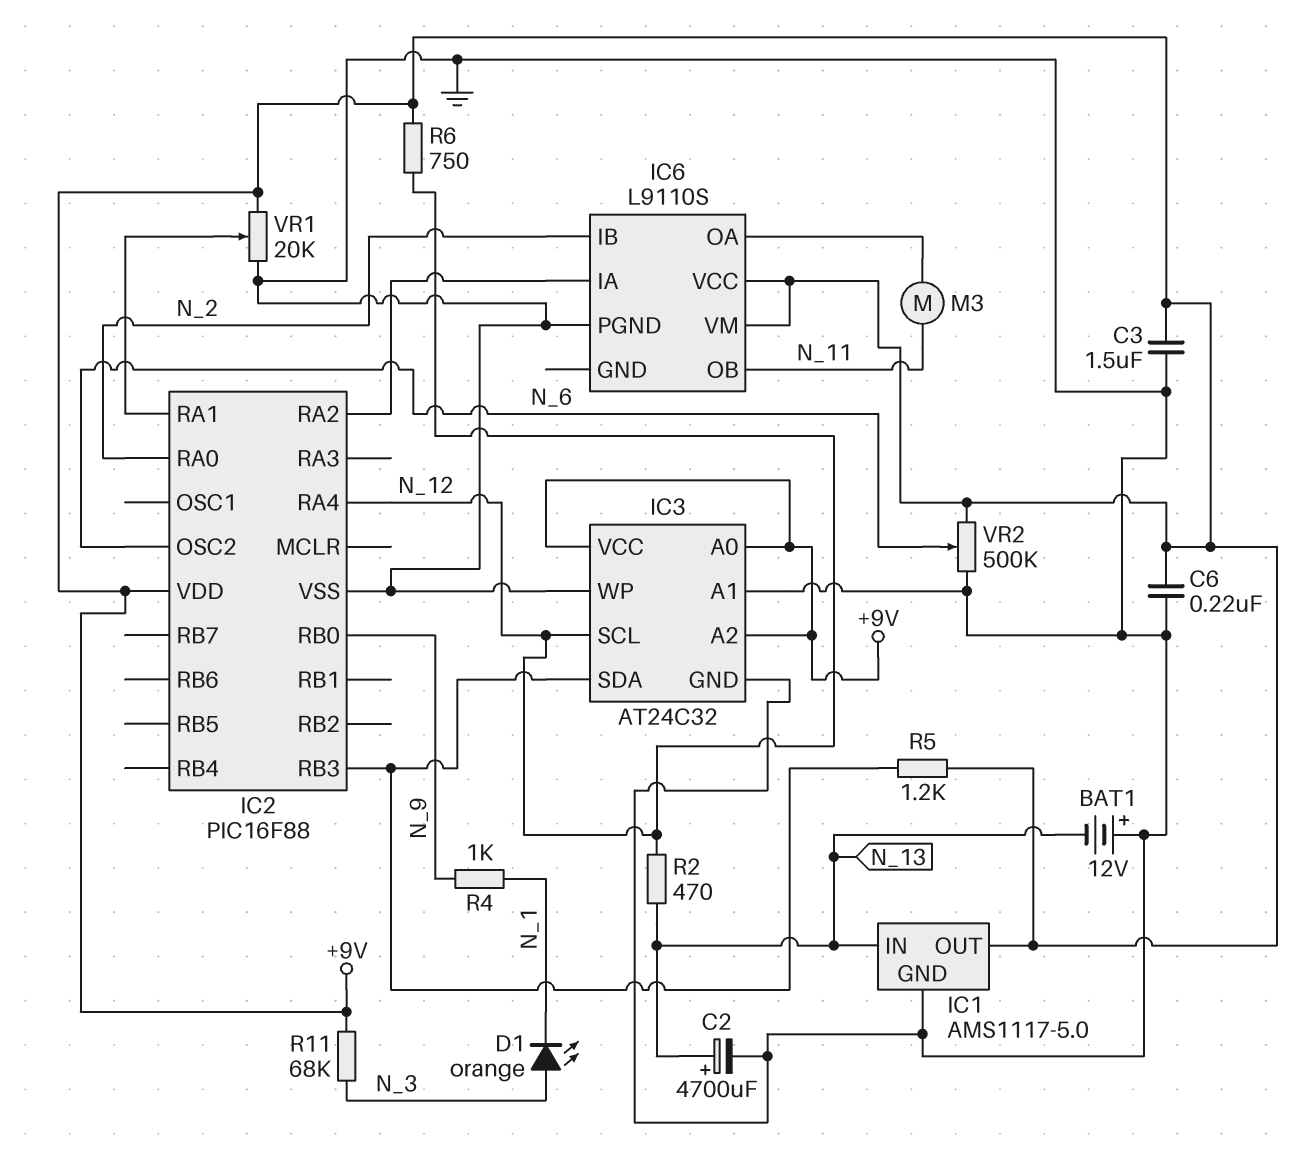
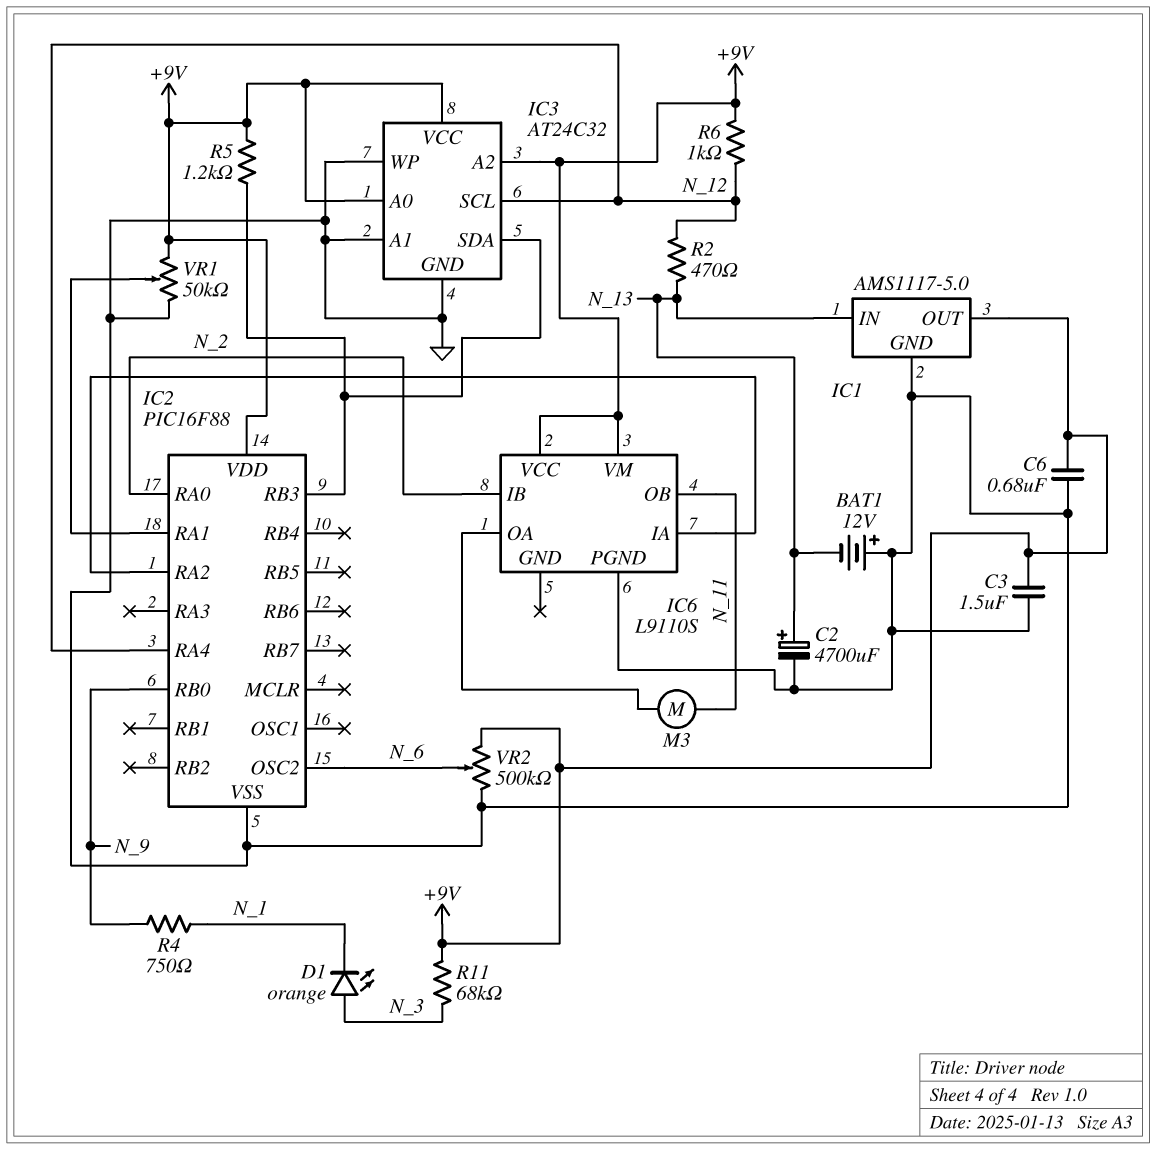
C6: 220nF (+9V, GND) -> 680nF (+9V, GND)
R4: 1k (N_1, N_9) -> 750 (N_1, N_9)
R6: 750 (+9V, N_12) -> 1k (+9V, N_12)
VR1: 20k (+9V, GND, wiper IC2/RA1) -> 50k (+9V, GND, wiper IC2/RA1)

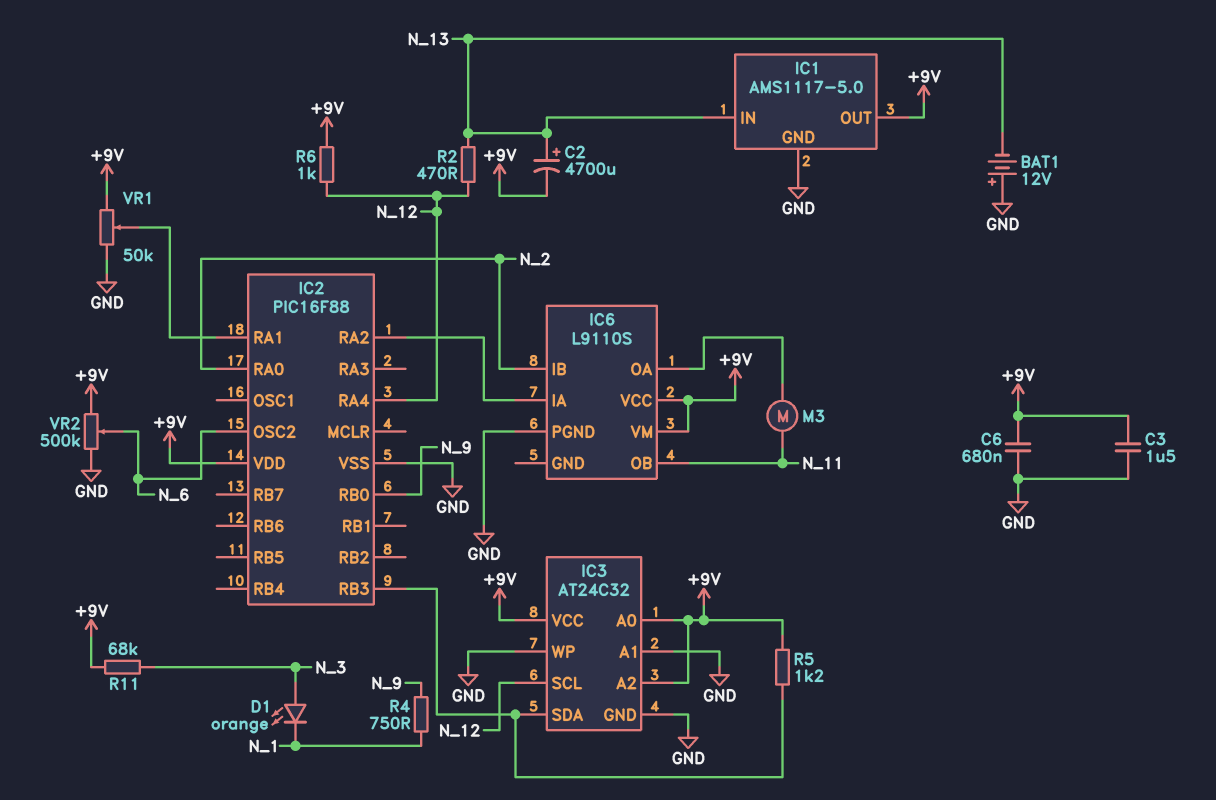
C2: 4700uF (plus N_13, minus GND) -> 4700uF (plus N_13, minus +9V)

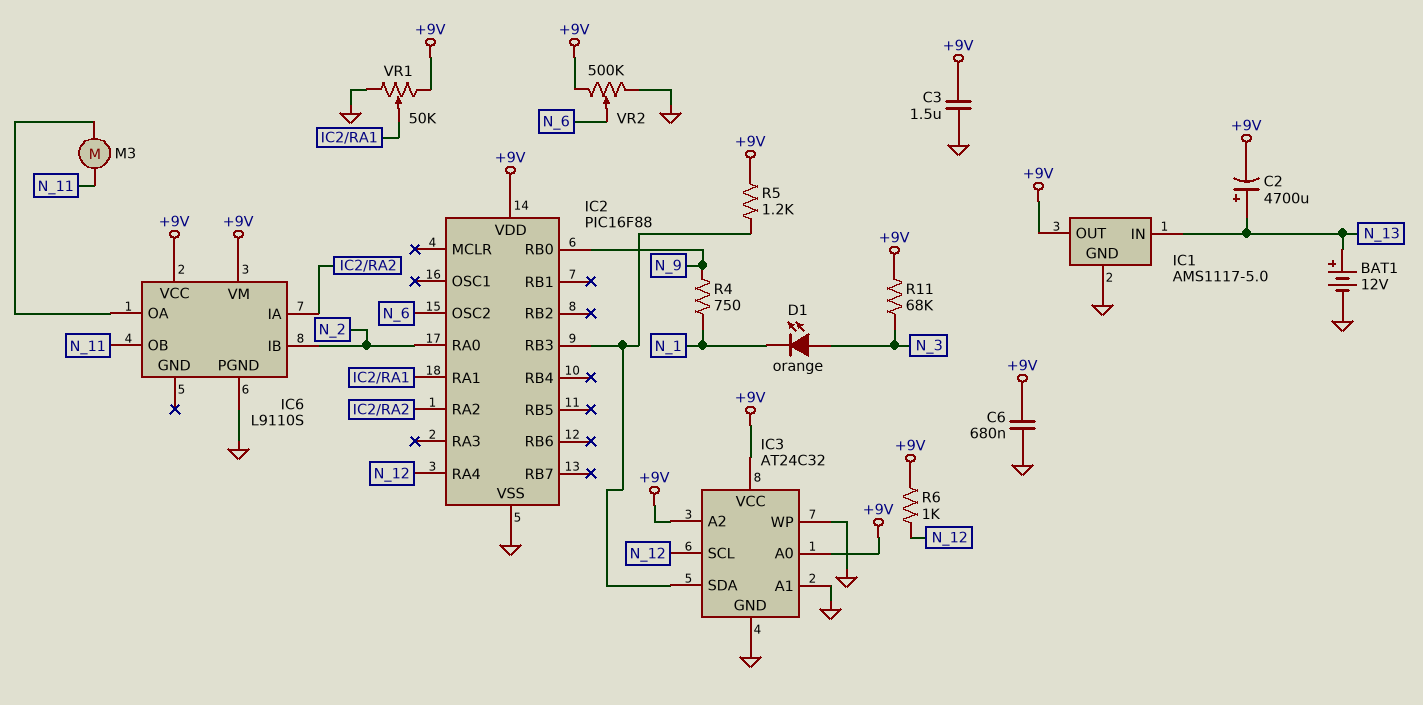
BAT1: 12V (plus GND, minus N_13) -> 12V (plus N_13, minus GND)
R2: 470 (N_12, N_13) -> none

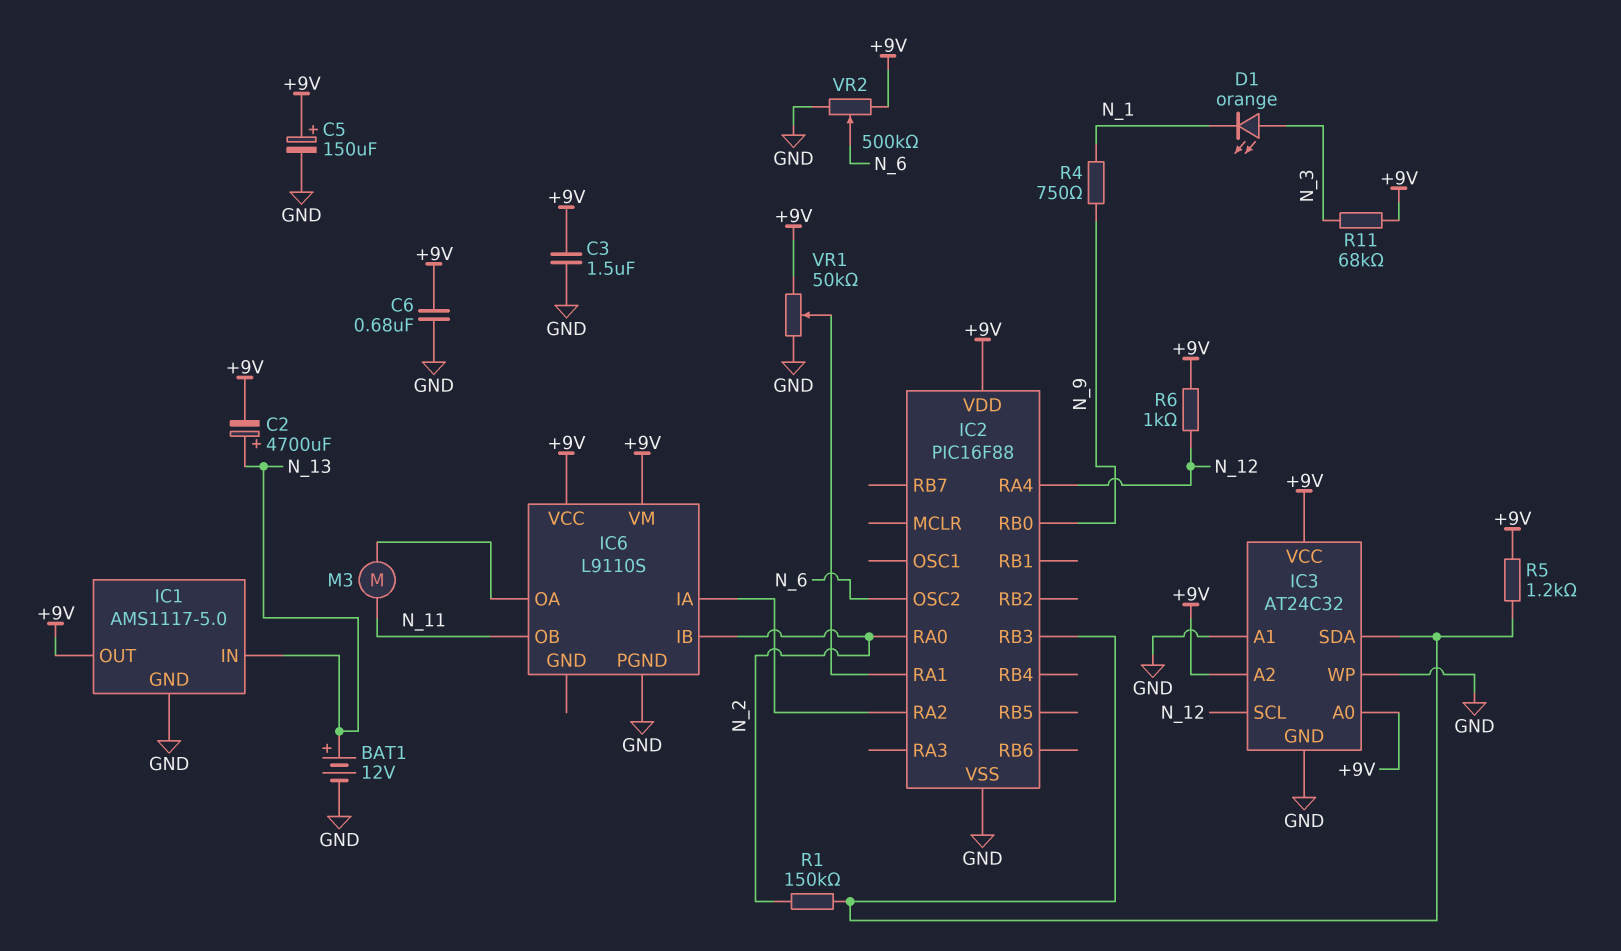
C5: none -> 150uF (plus +9V, minus GND)
R1: none -> 150k (IC2/RB3, N_2)

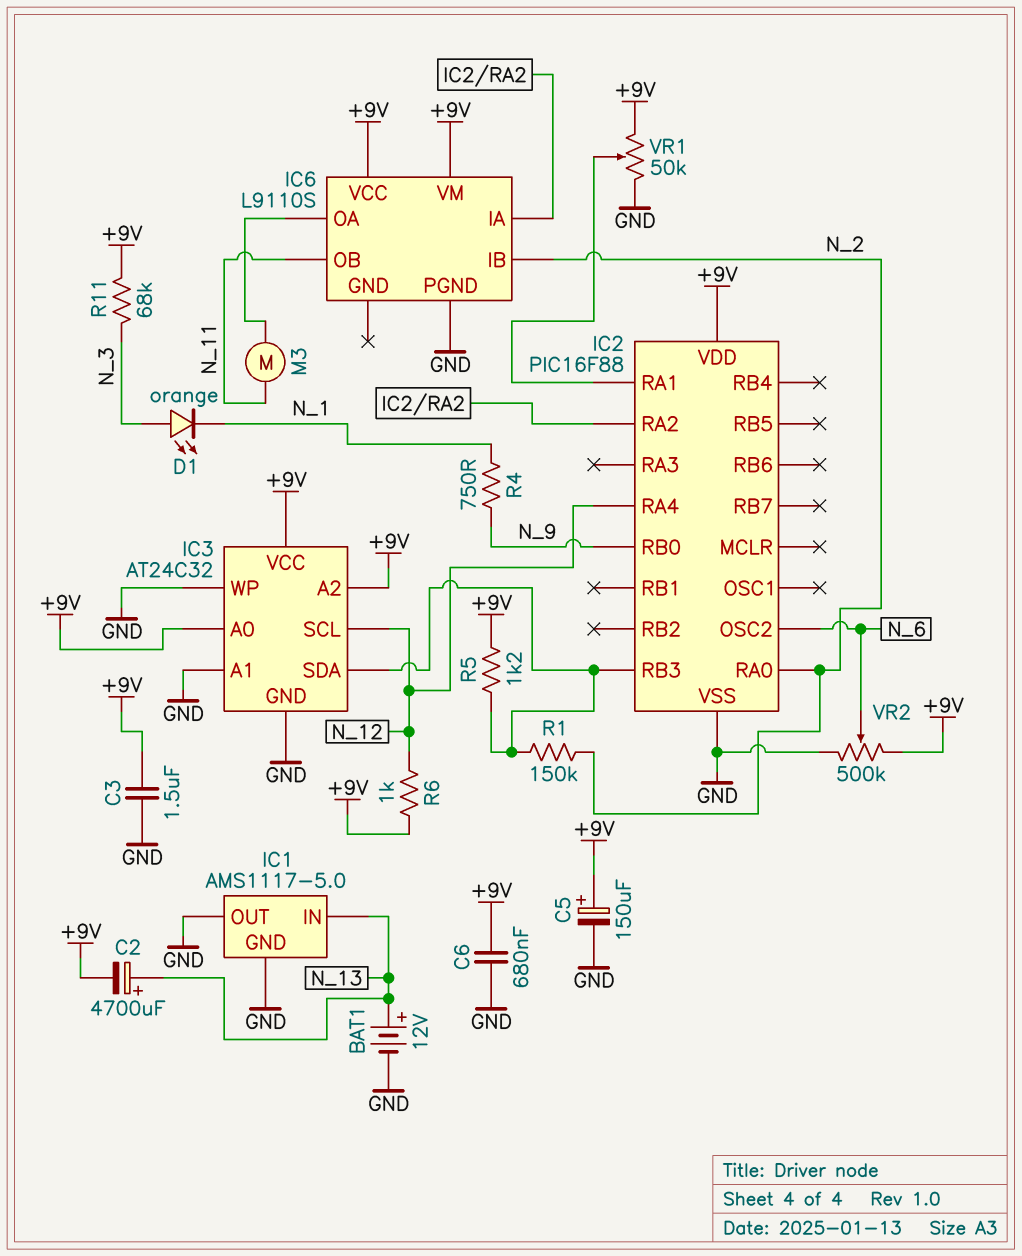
IC1 pin OUT: +9V -> GND

